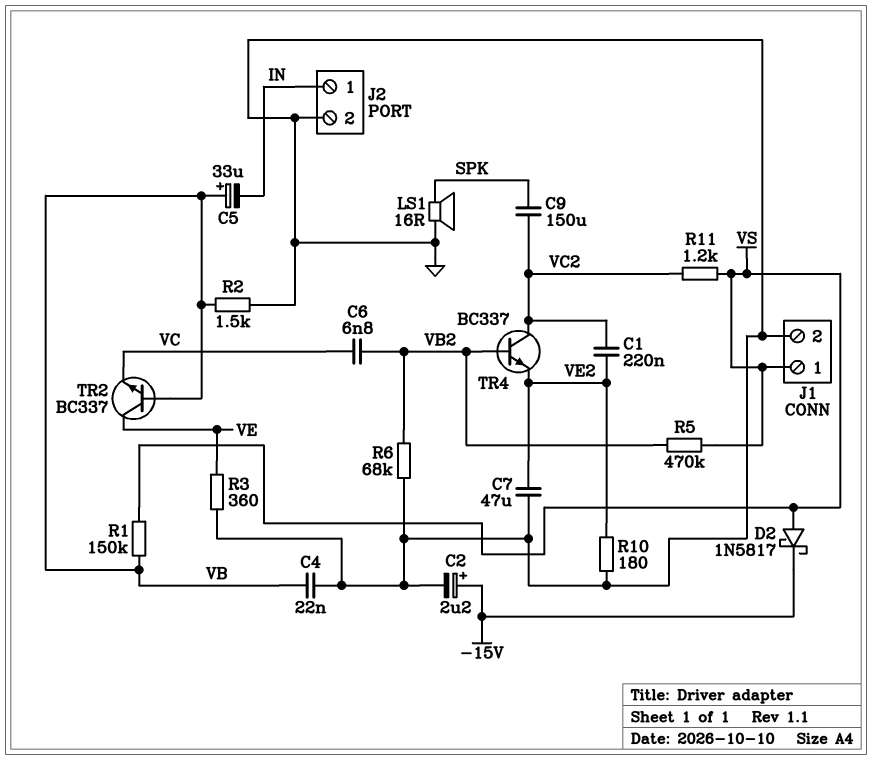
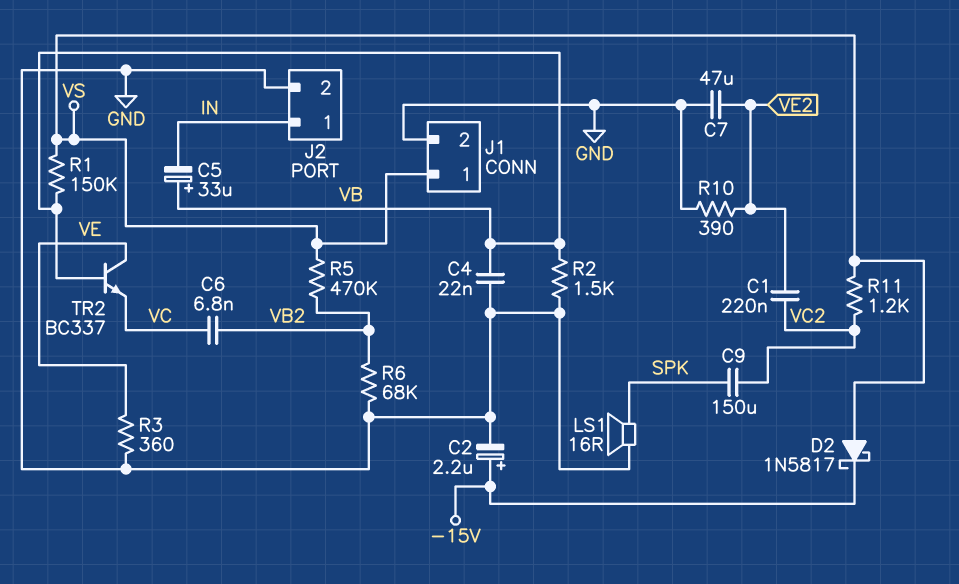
R10: 180 (GND, VE2) -> 390 (GND, VE2)
TR4: NPN BC337 (B VB2, C VC2, E VE2) -> none

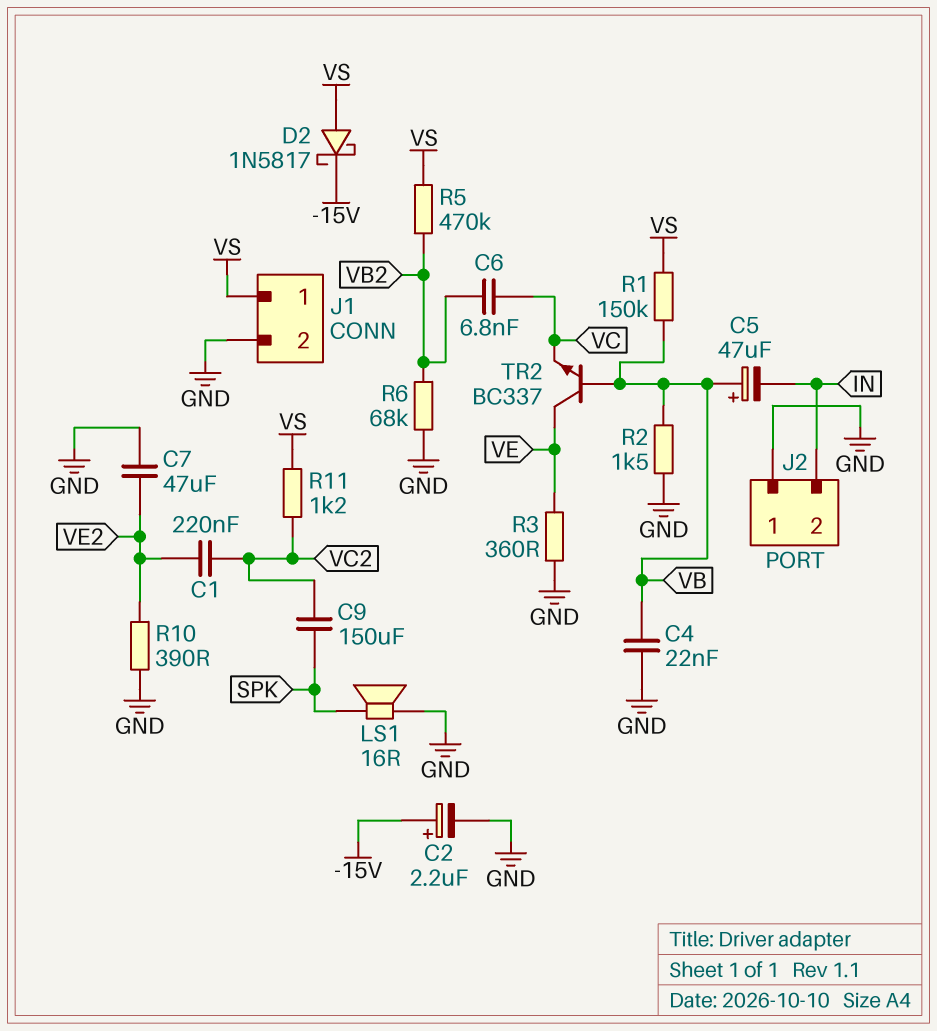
C5: 33uF (plus VB, minus IN) -> 47uF (plus VB, minus IN)
J2 pin 1: IN -> GND
J2 pin 2: GND -> IN

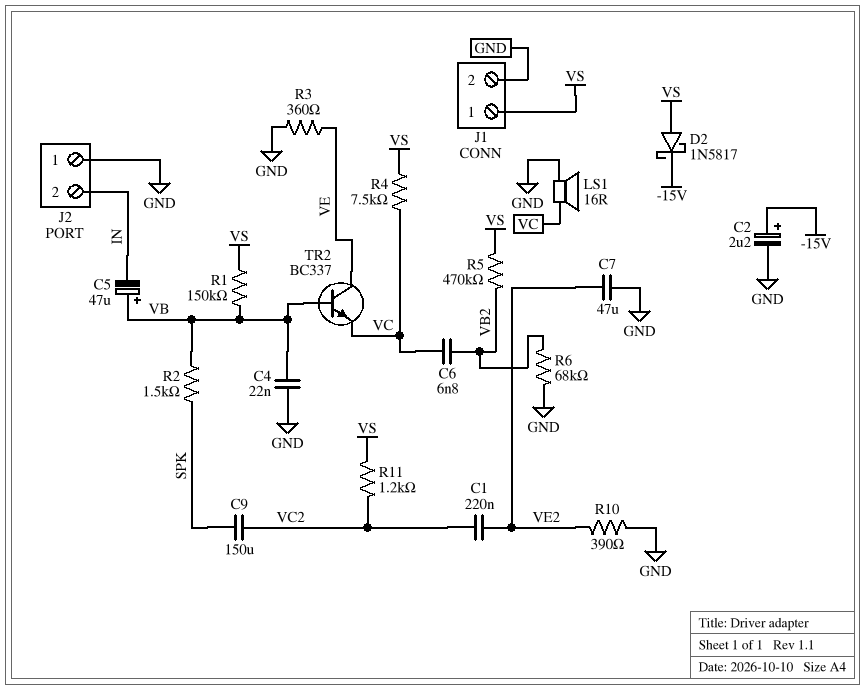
LS1: speaker 16R (GND, SPK) -> speaker 16R (GND, VC)
R2: 1.5k (GND, VB) -> 1.5k (SPK, VB)
R4: none -> 7.5k (VC, VS)

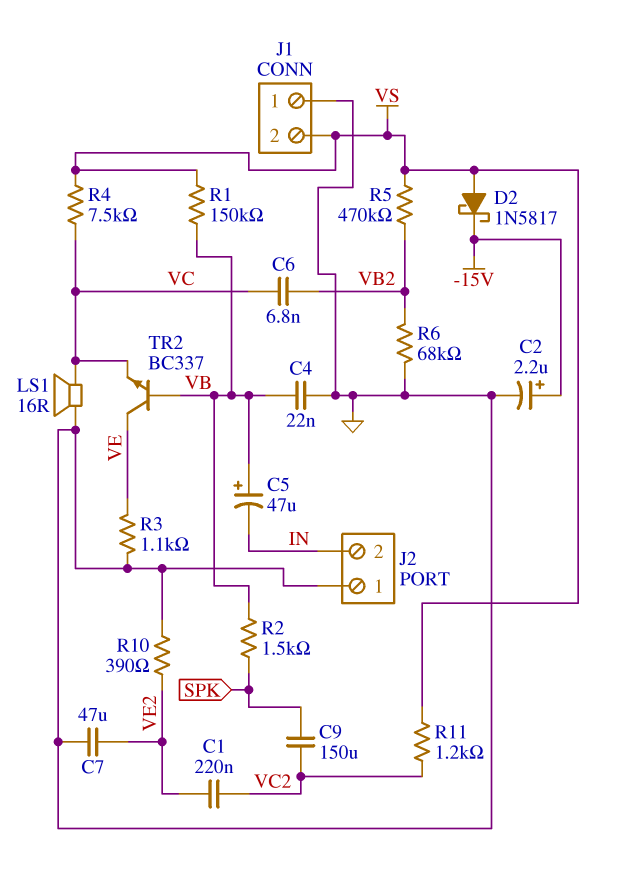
J1 pin 1: VS -> GND
J1 pin 2: GND -> VS
R3: 360 (GND, VE) -> 1.1k (GND, VE)

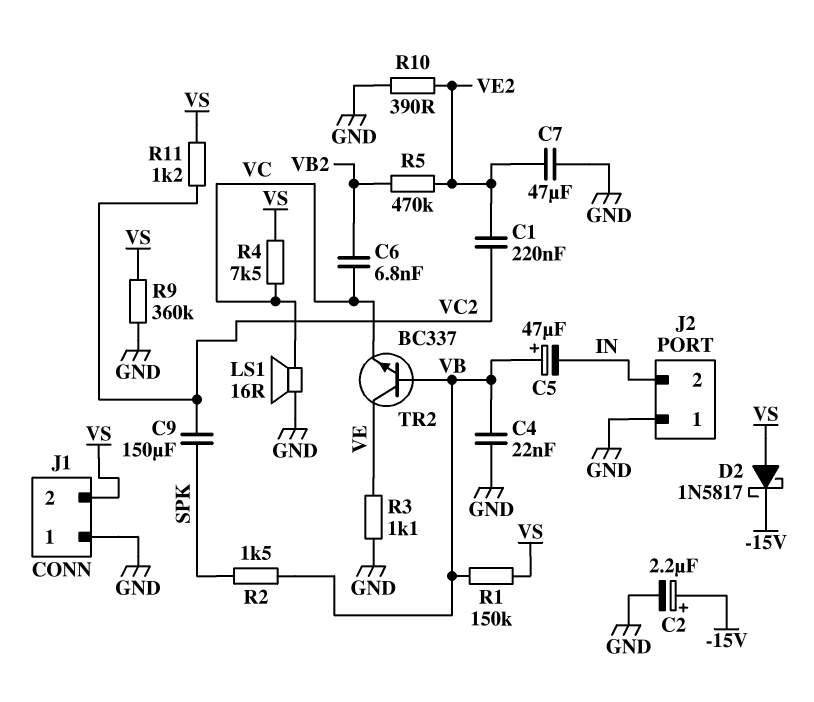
R5: 470k (VB2, VS) -> 470k (VB2, VE2)
R6: 68k (GND, VB2) -> none
R9: none -> 360k (GND, VS)

